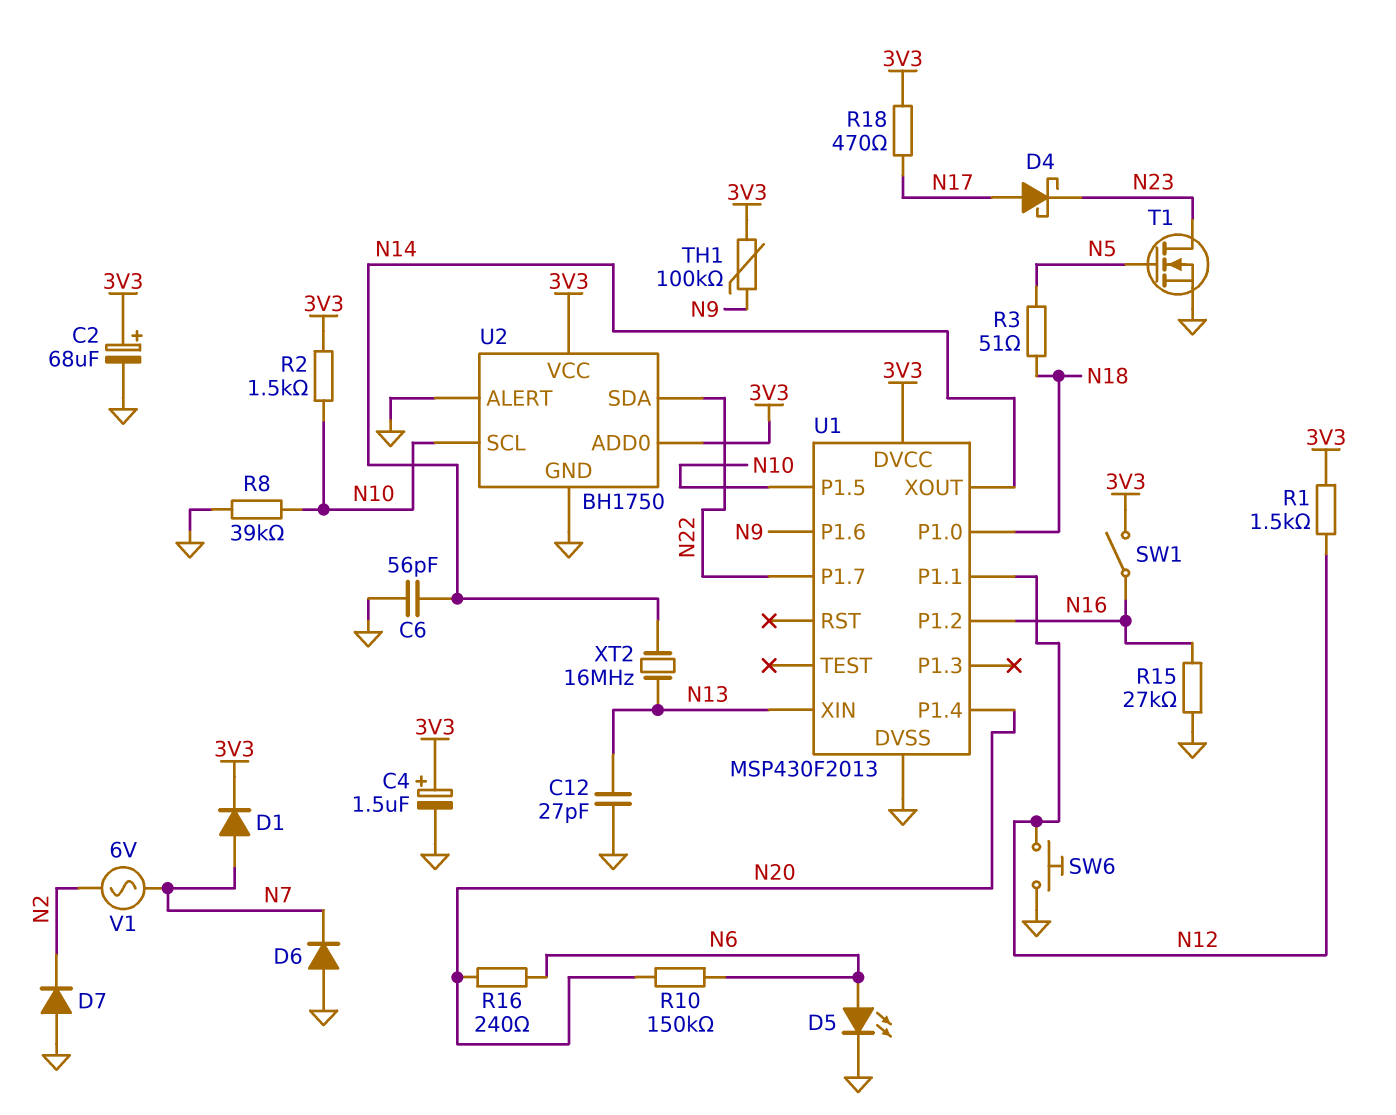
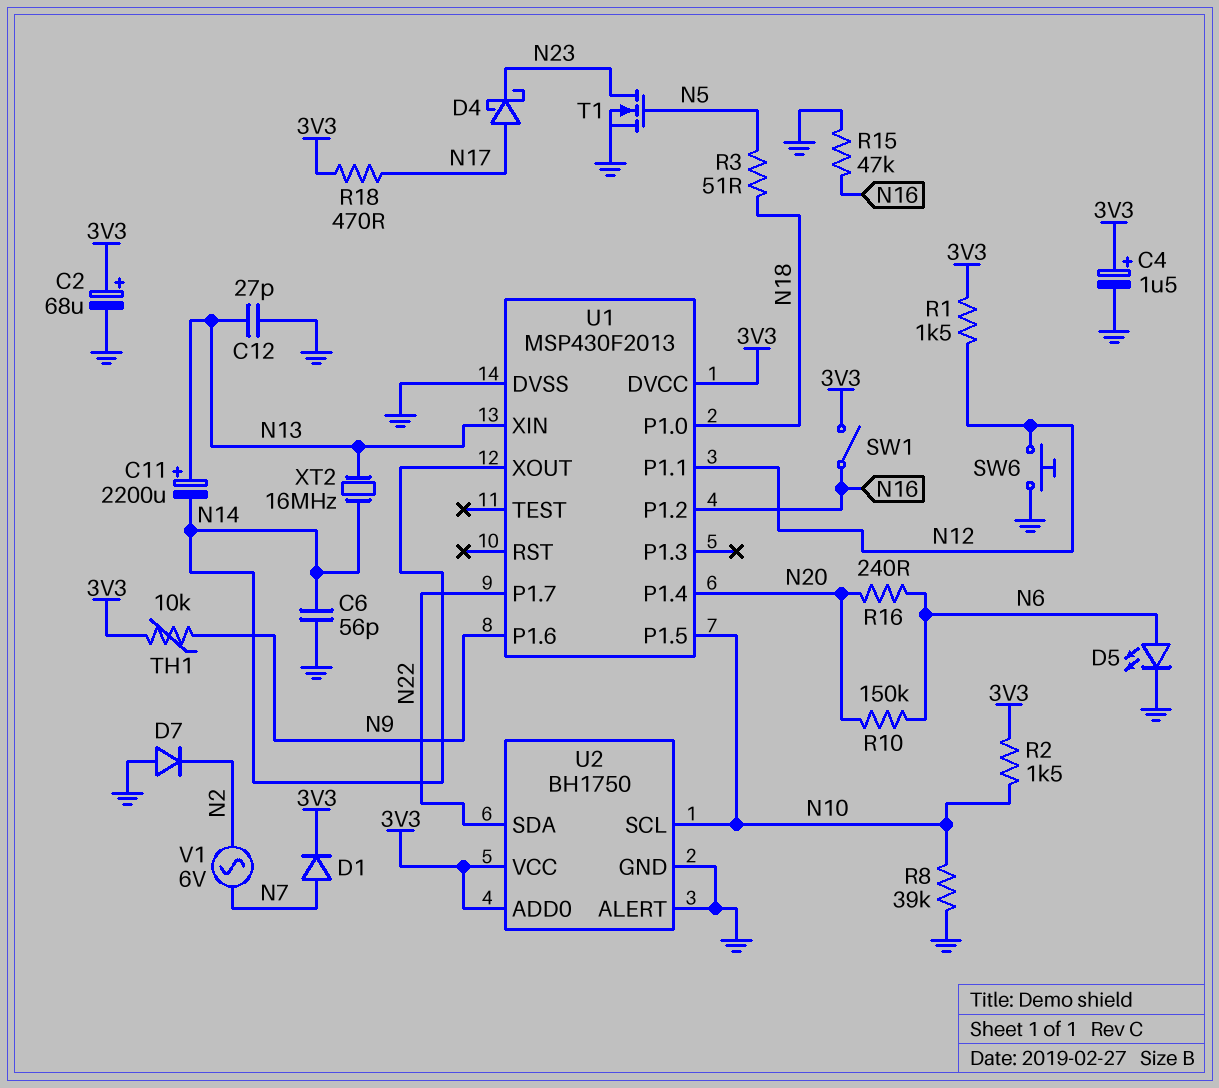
C11: none -> 2200uF (plus N13, minus N14)
D6: diode (A GND, K N7) -> none
R15: 27k (GND, N16) -> 47k (GND, N16)
TH1: 100k (3V3, N9) -> 10k (3V3, N9)

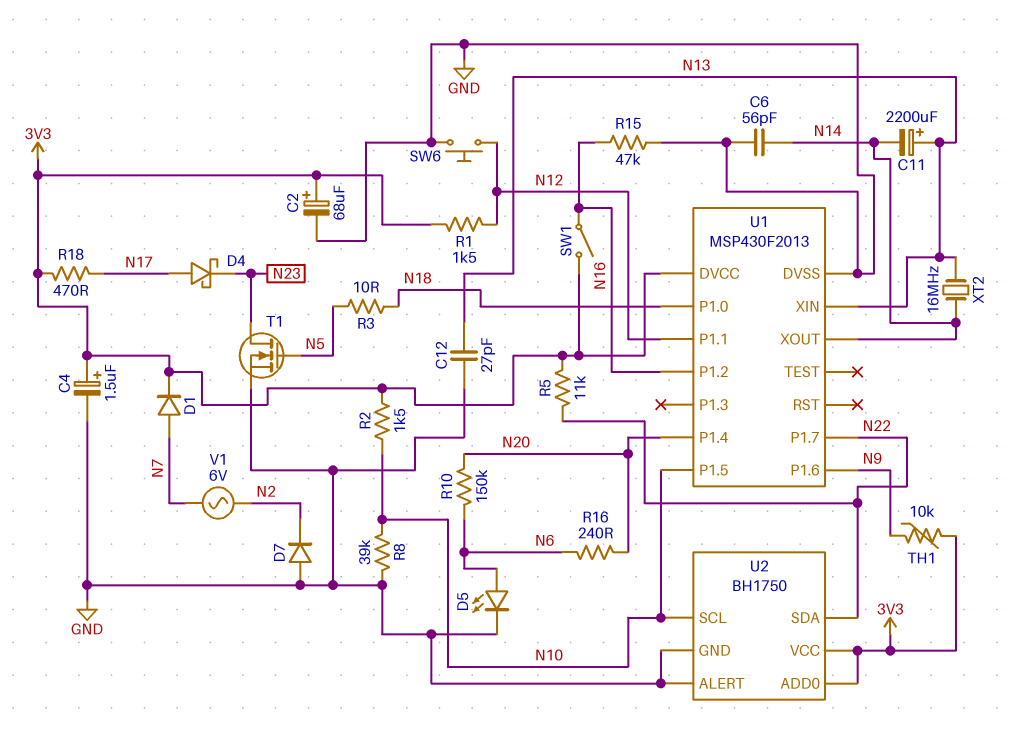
R3: 51 (N5, N18) -> 10 (N5, N18)
R5: none -> 11k (3V3, N22)

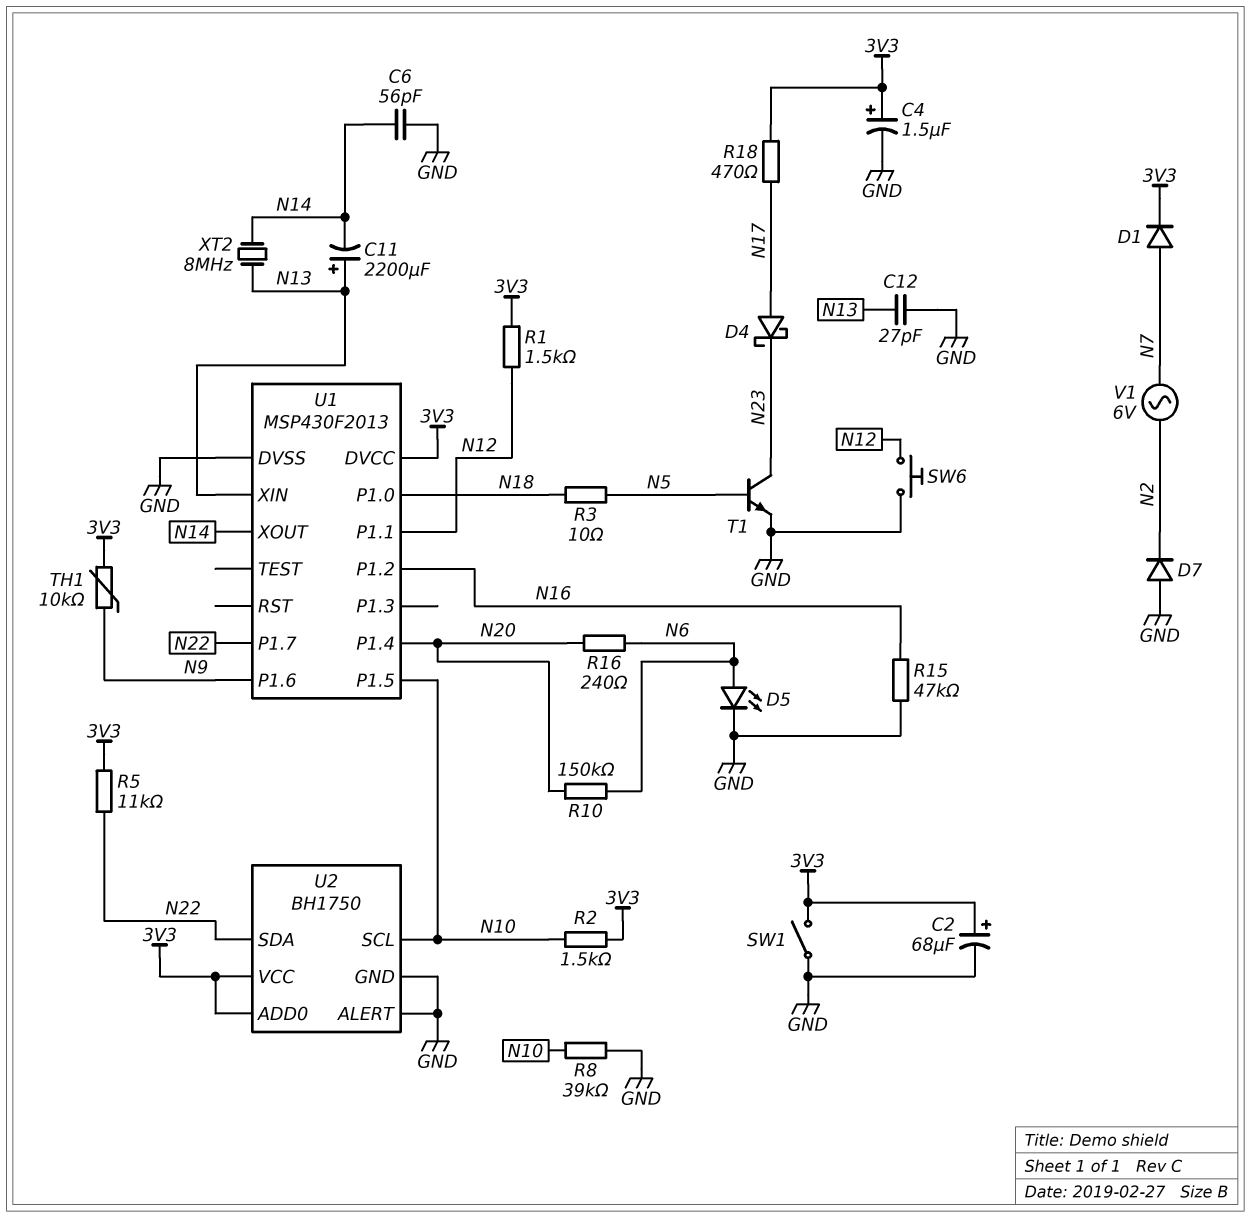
SW1: switch (3V3, N16) -> switch (3V3, GND)
T1: NMOS (G N5, D N23, S GND) -> NPN (B N5, C N23, E GND)
XT2: 16MHz (N13, N14) -> 8MHz (N13, N14)

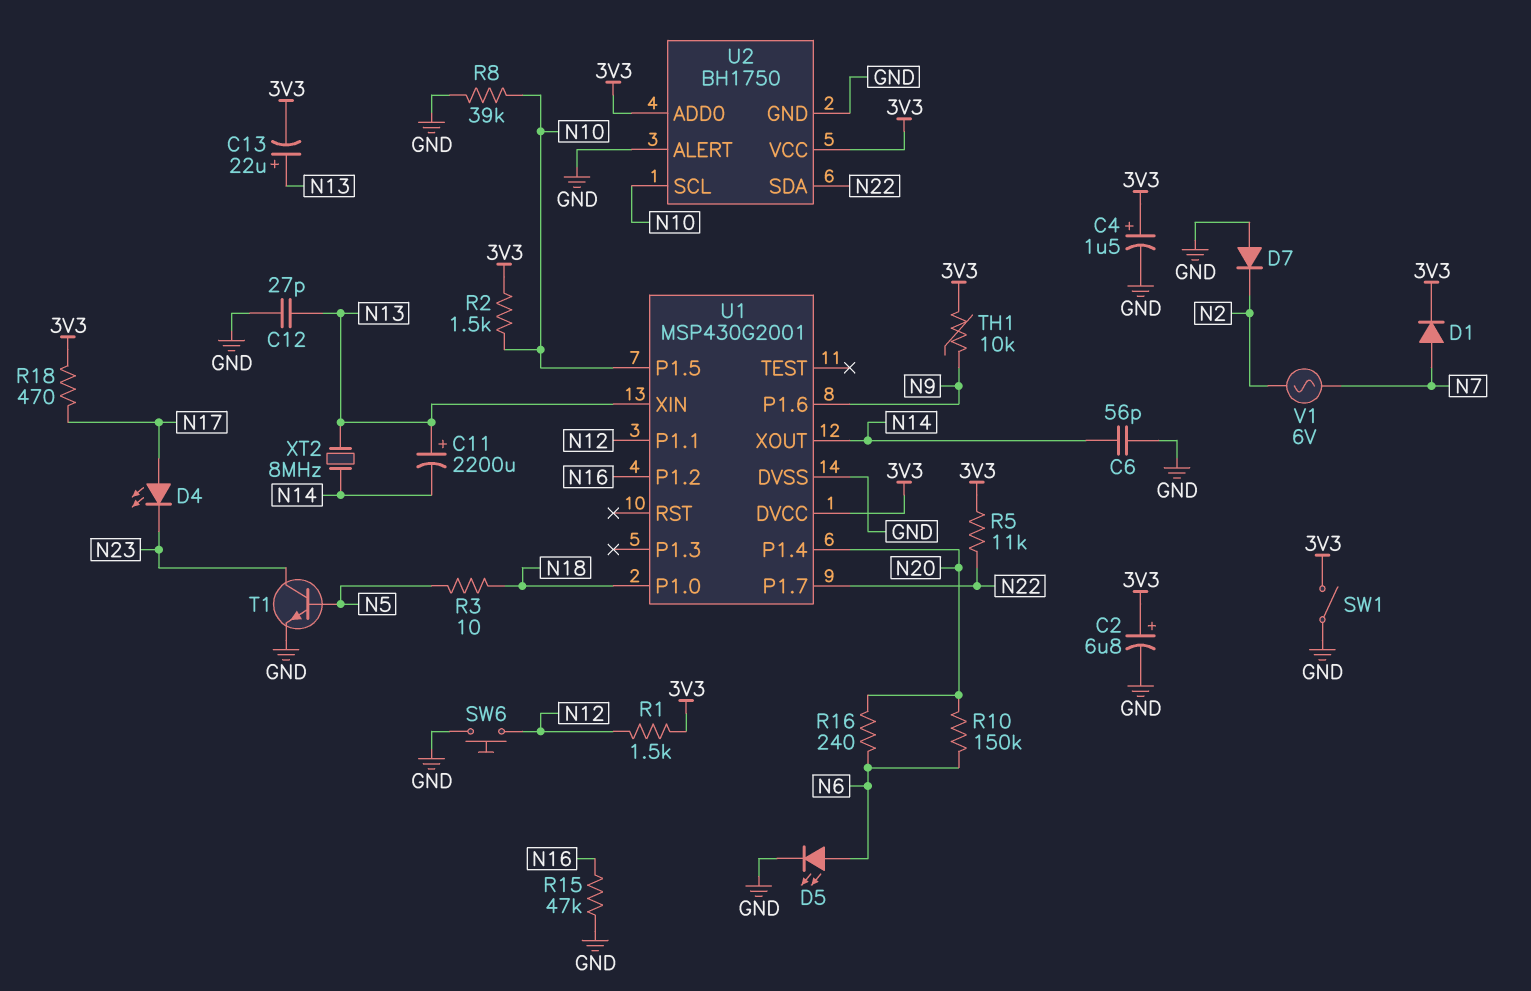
C2: 68uF (plus 3V3, minus GND) -> 6.8uF (plus 3V3, minus GND)
C13: none -> 22uF (plus N13, minus 3V3)
D4: schottky (A N17, K N23) -> LED (A N17, K N23)
U1: MSP430F2013 -> MSP430G2001

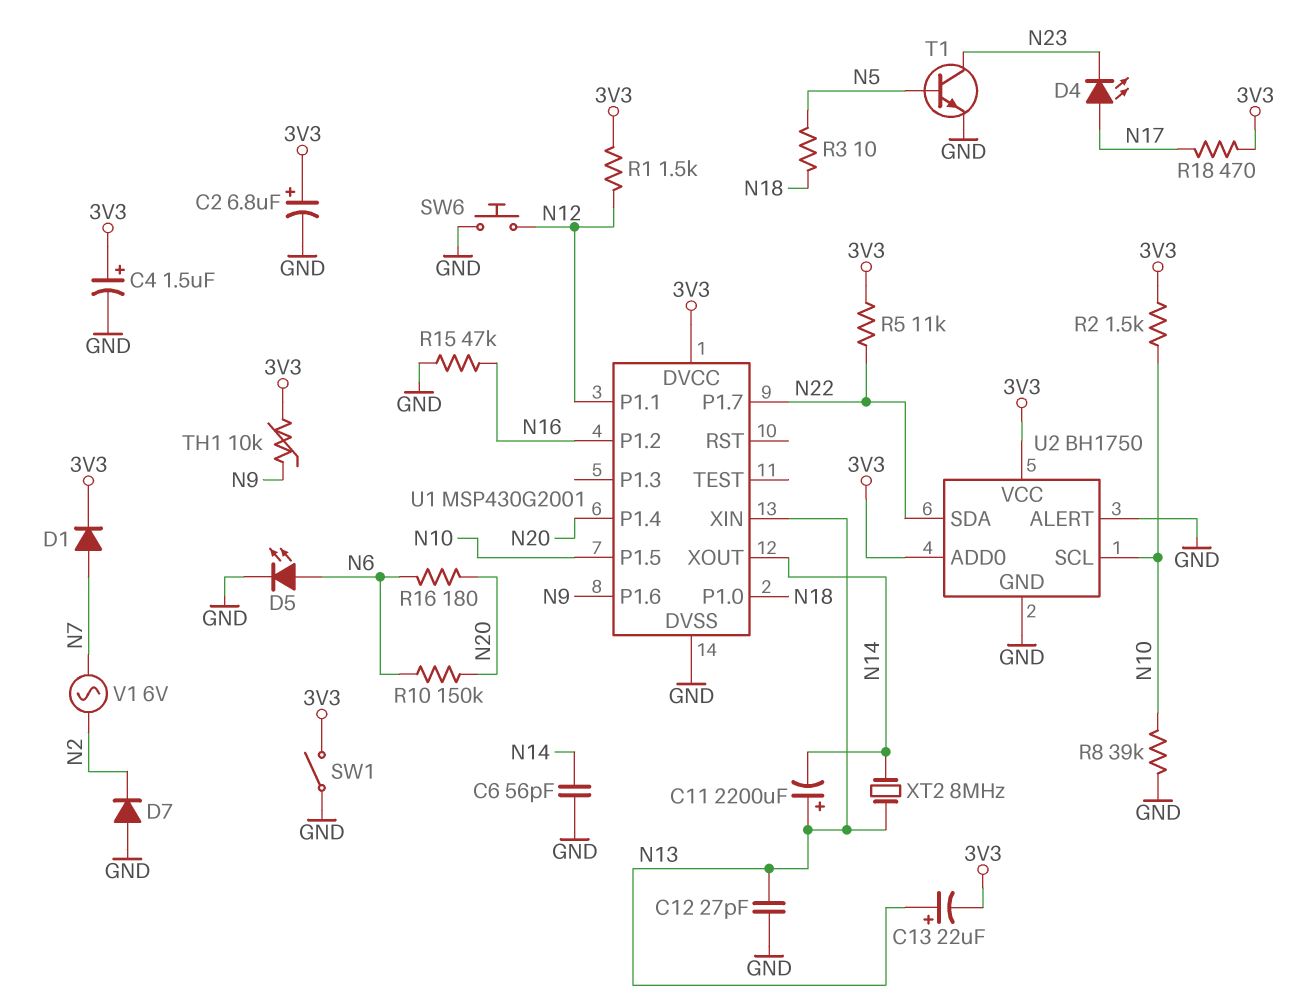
R16: 240 (N6, N20) -> 180 (N6, N20)

